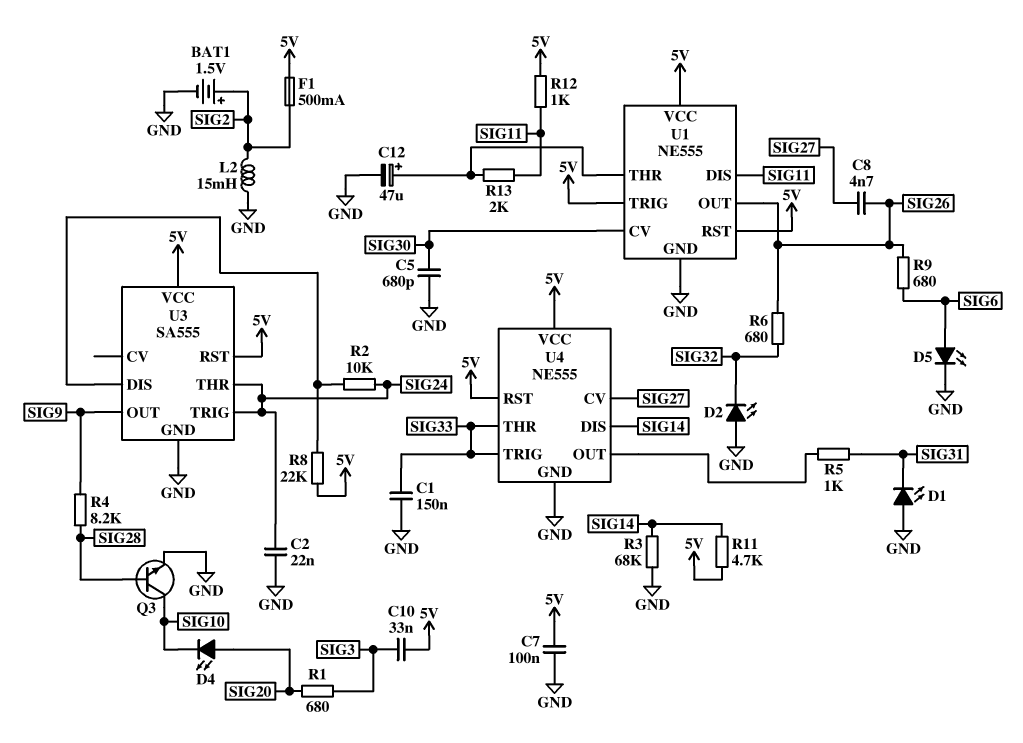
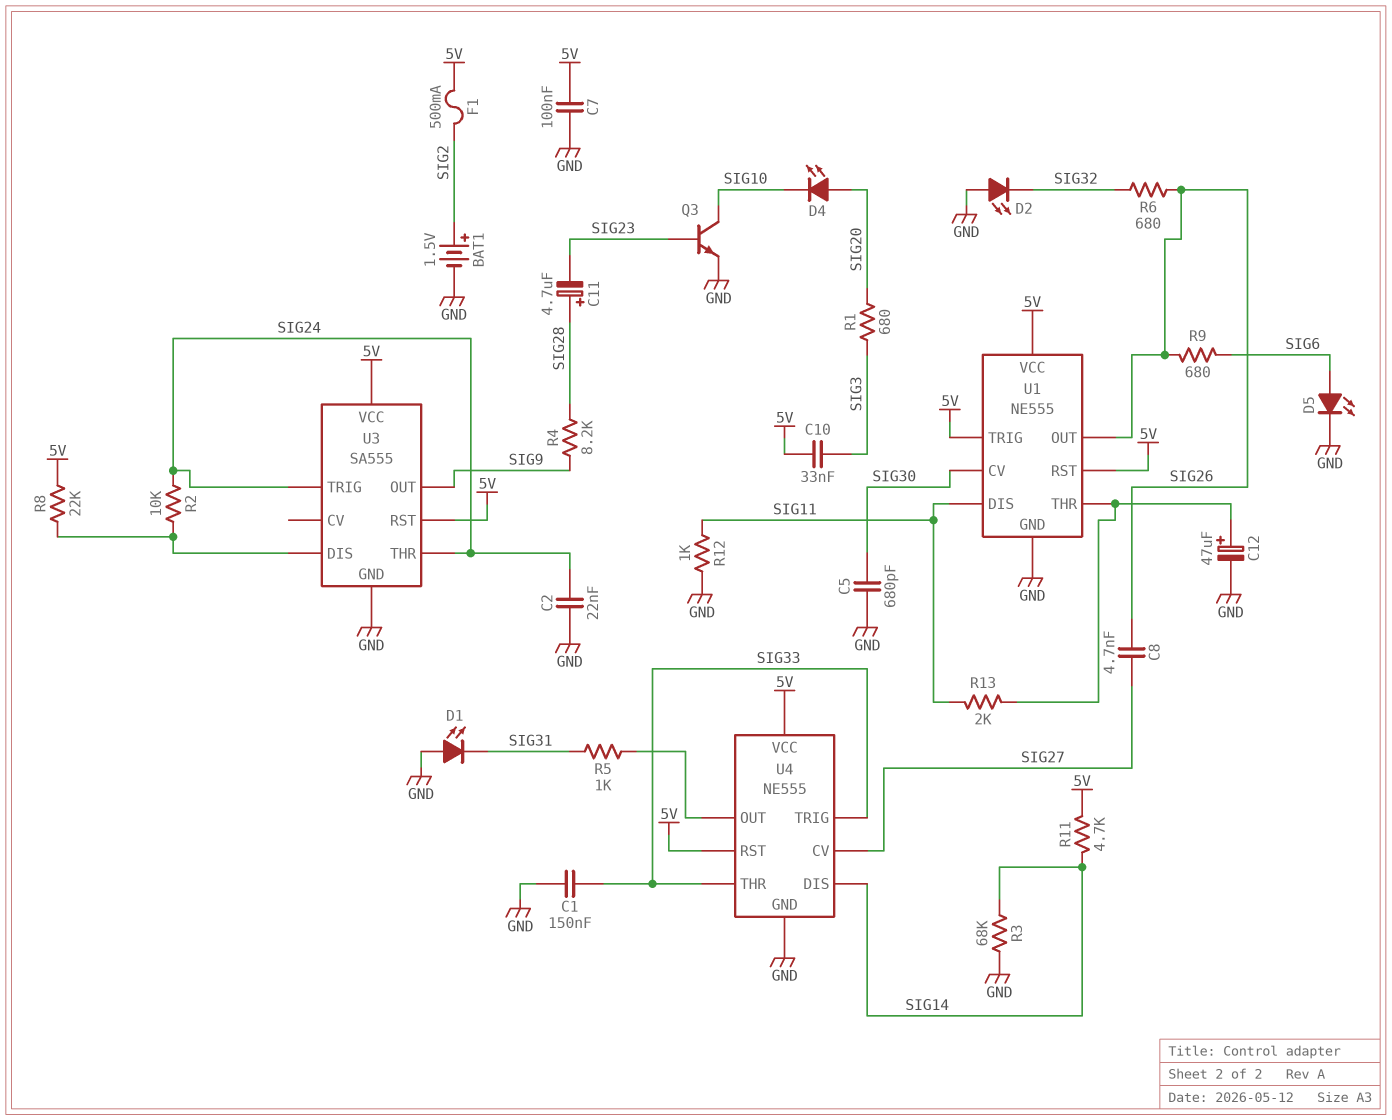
C11: none -> 4.7uF (plus SIG28, minus SIG23)
L2: 15mH (GND, SIG2) -> none
Q3: NPN (B SIG28, C SIG10, E GND) -> NPN (B SIG23, C SIG10, E GND)
R12: 1k (5V, SIG11) -> 1k (GND, SIG11)

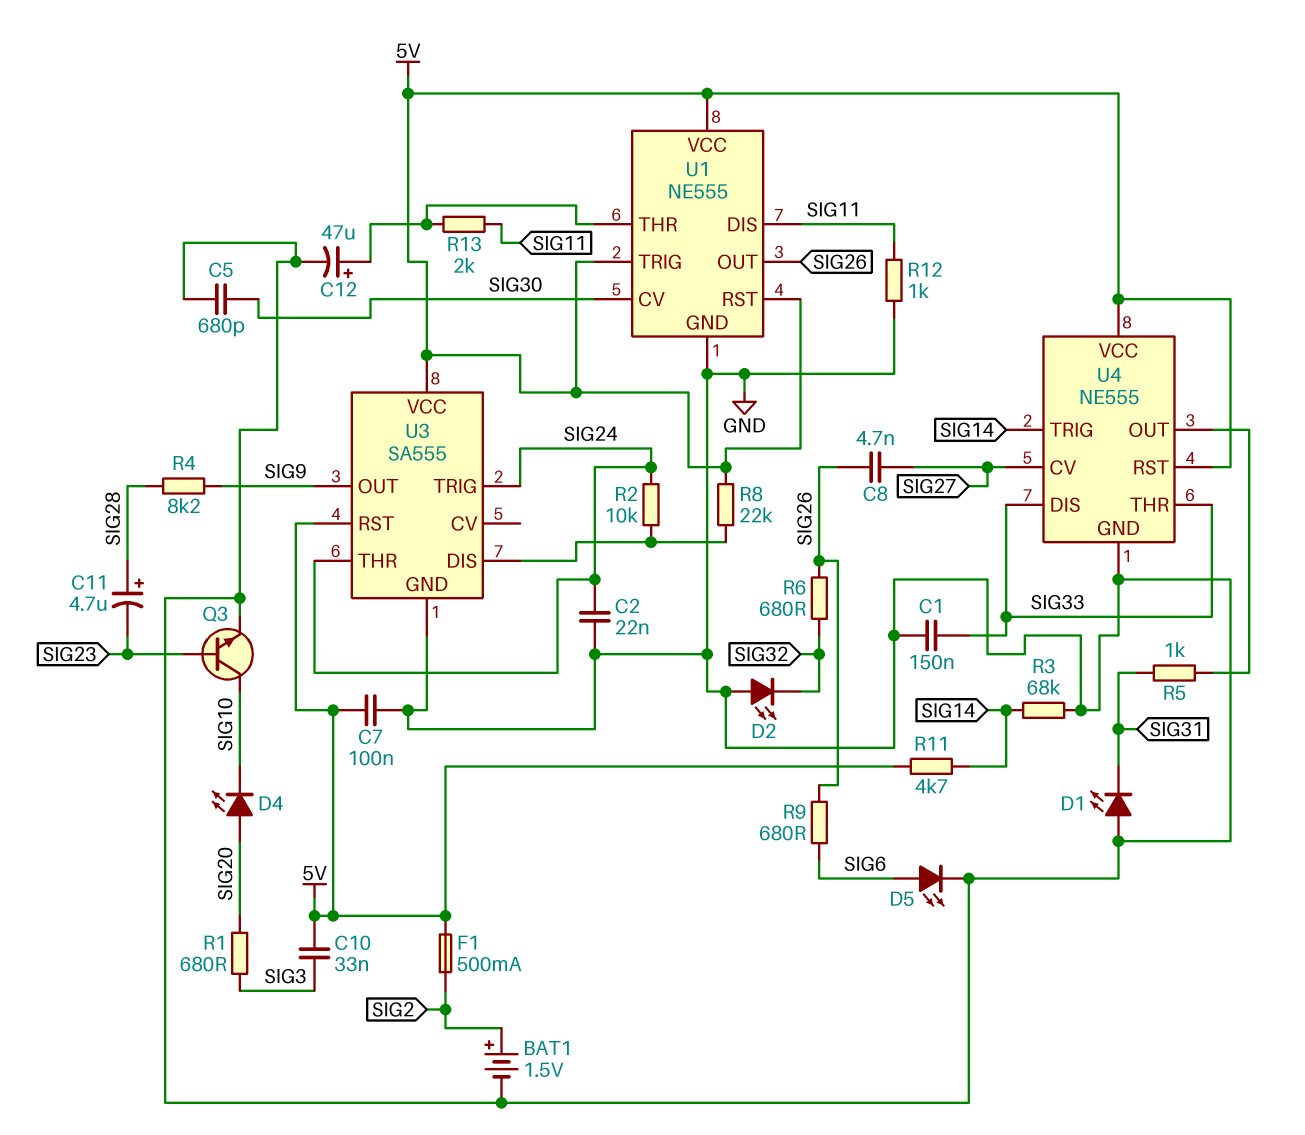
U4 pin DIS: SIG14 -> SIG33
U4 pin TRIG: SIG33 -> SIG14

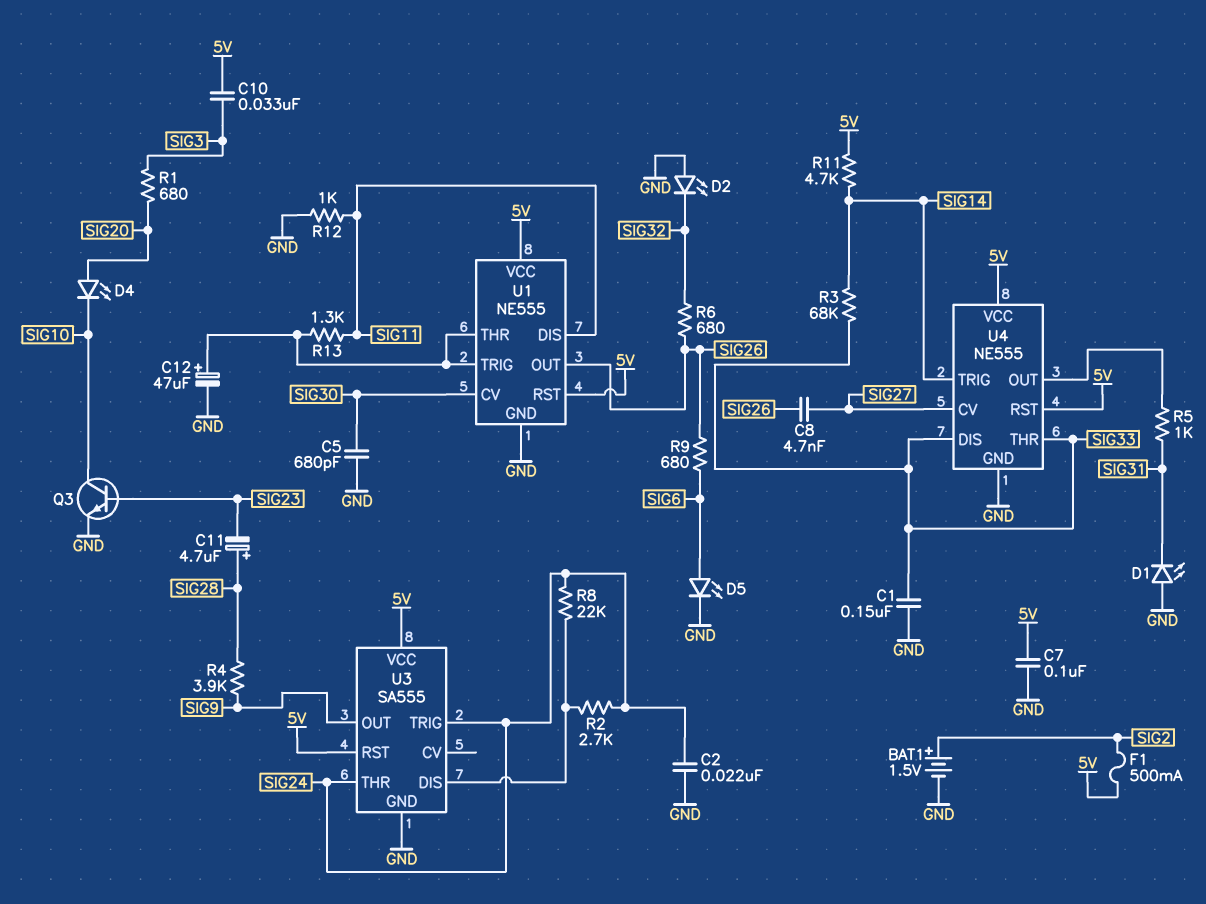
R2: 10k (SIG24, U3/DIS) -> 2.7k (SIG24, U3/DIS)
R3: 68k (GND, SIG14) -> 68k (SIG14, SIG33)
R4: 8.2k (SIG9, SIG28) -> 3.9k (SIG9, SIG28)
R8: 22k (5V, U3/DIS) -> 22k (SIG24, U3/DIS)
R13: 2k (SIG11, U1/THR) -> 1.3k (SIG11, U1/THR)
U1 pin TRIG: 5V -> U1/THR

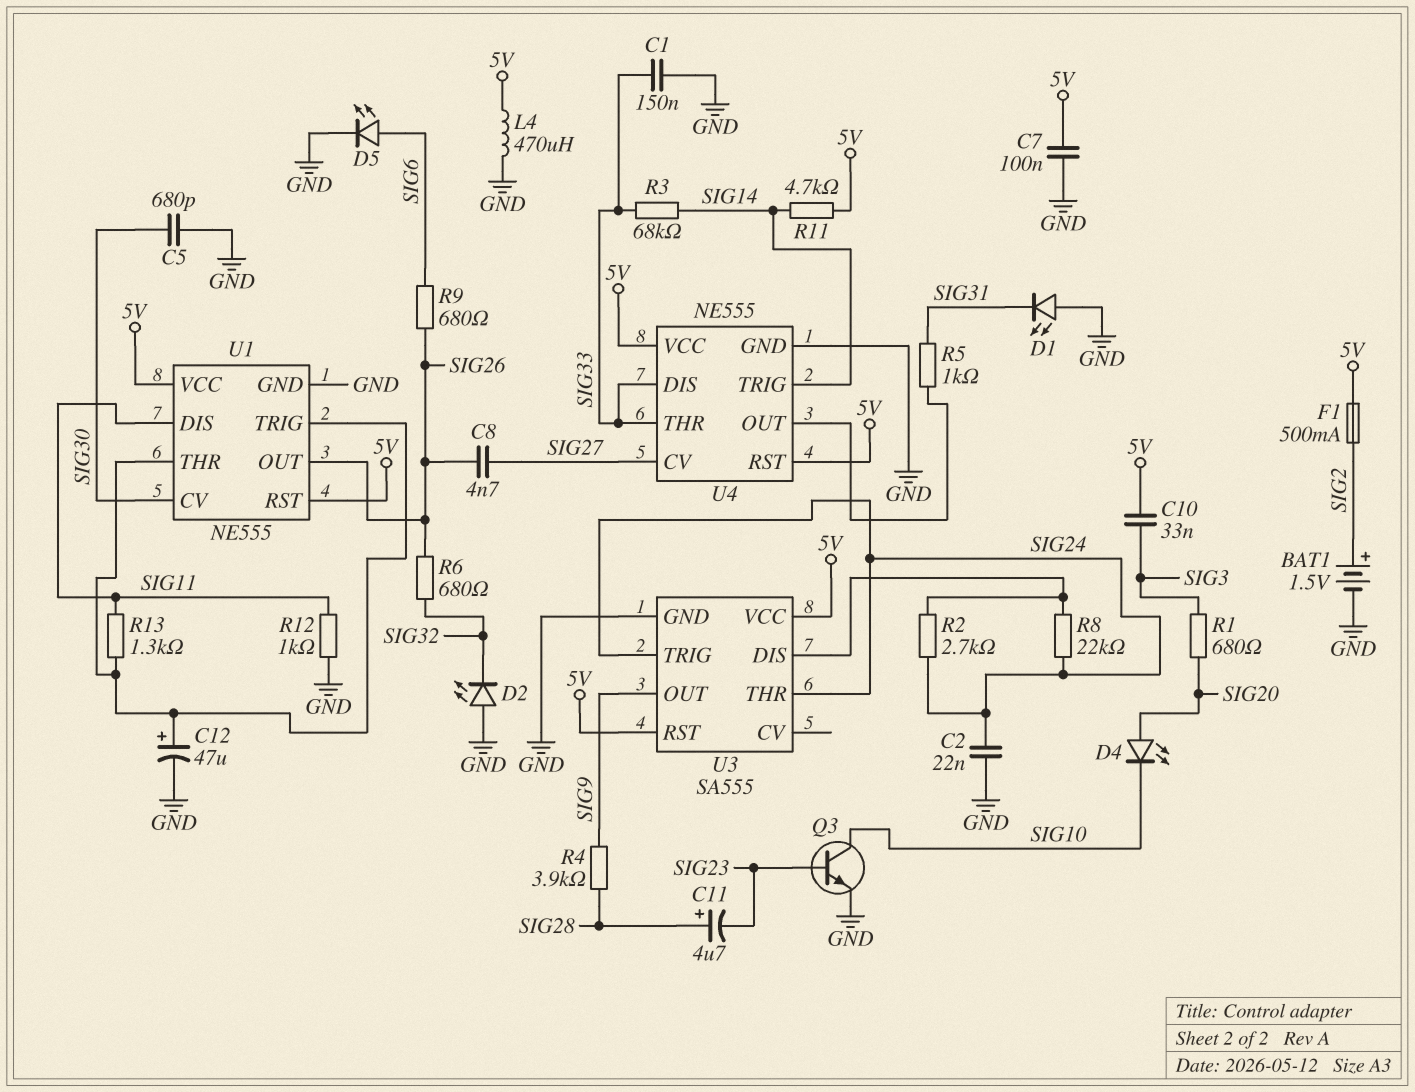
L4: none -> 470uH (5V, GND)

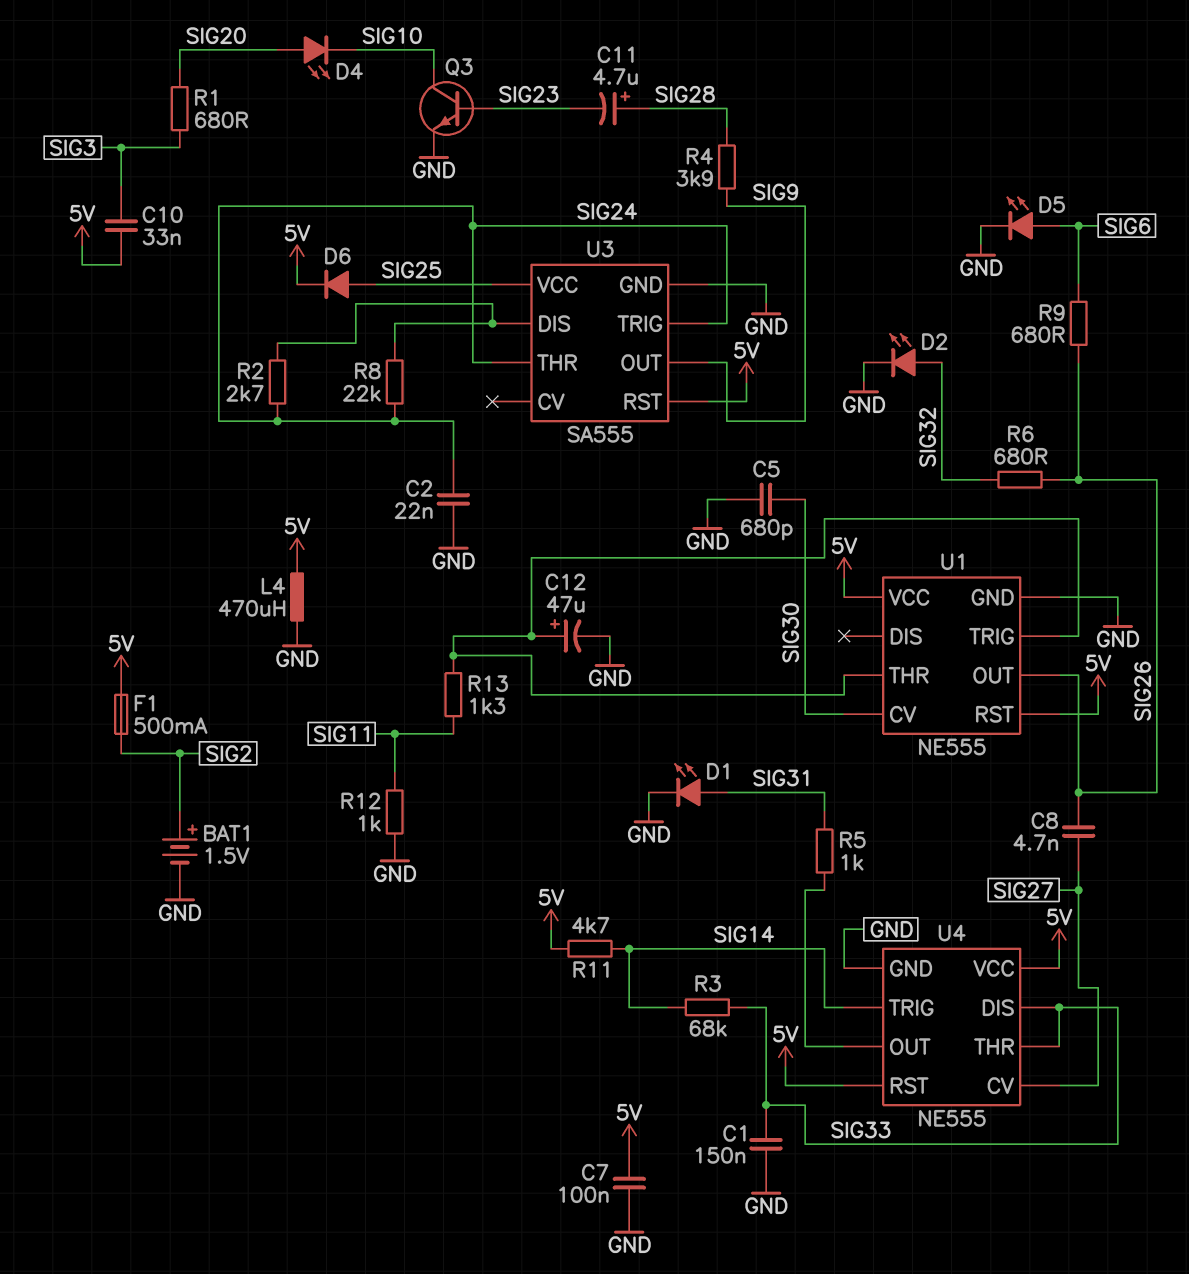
D1: LED (A GND, K SIG31) -> LED (A SIG31, K GND)
D2: LED (A GND, K SIG32) -> LED (A SIG32, K GND)
D6: none -> diode (A SIG25, K 5V)
U1 pin DIS: SIG11 -> none
U3 pin VCC: 5V -> SIG25

